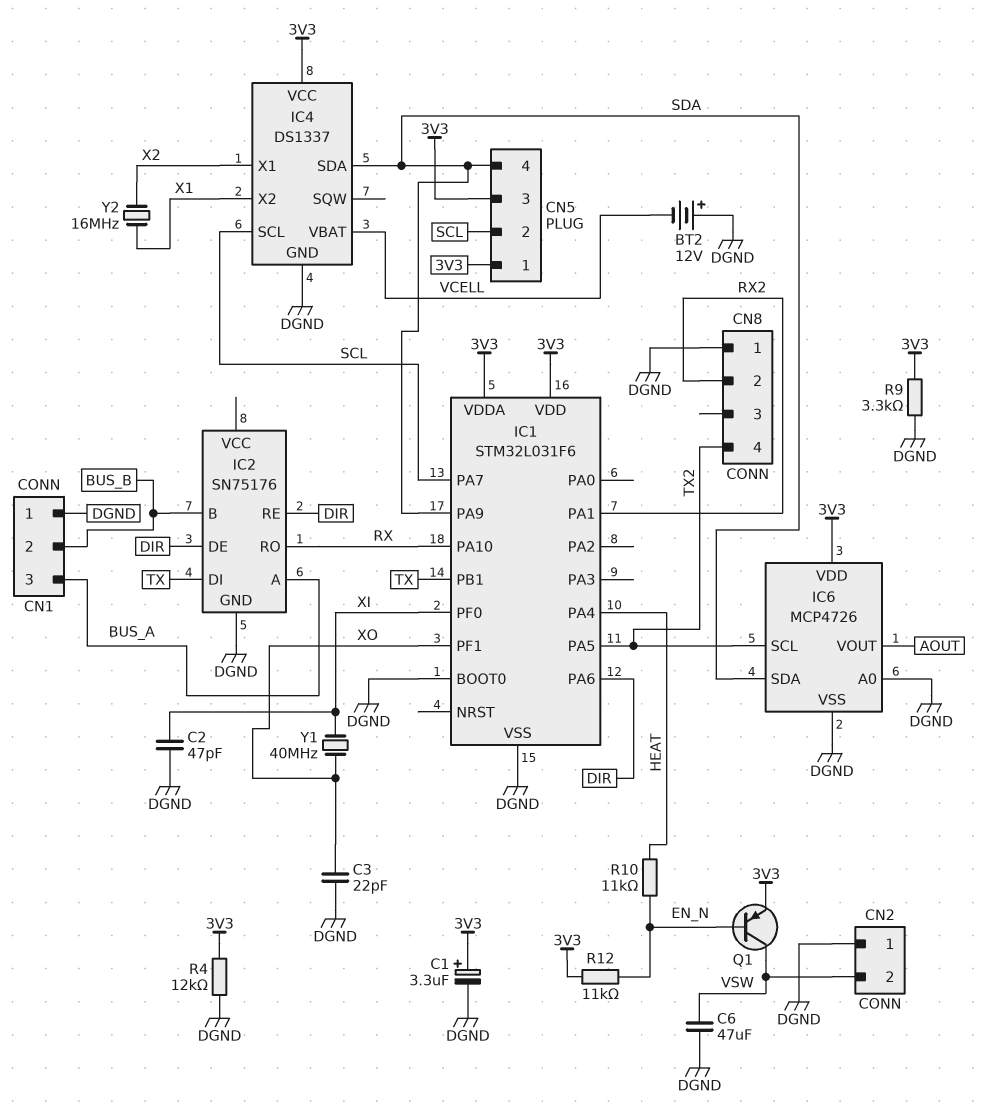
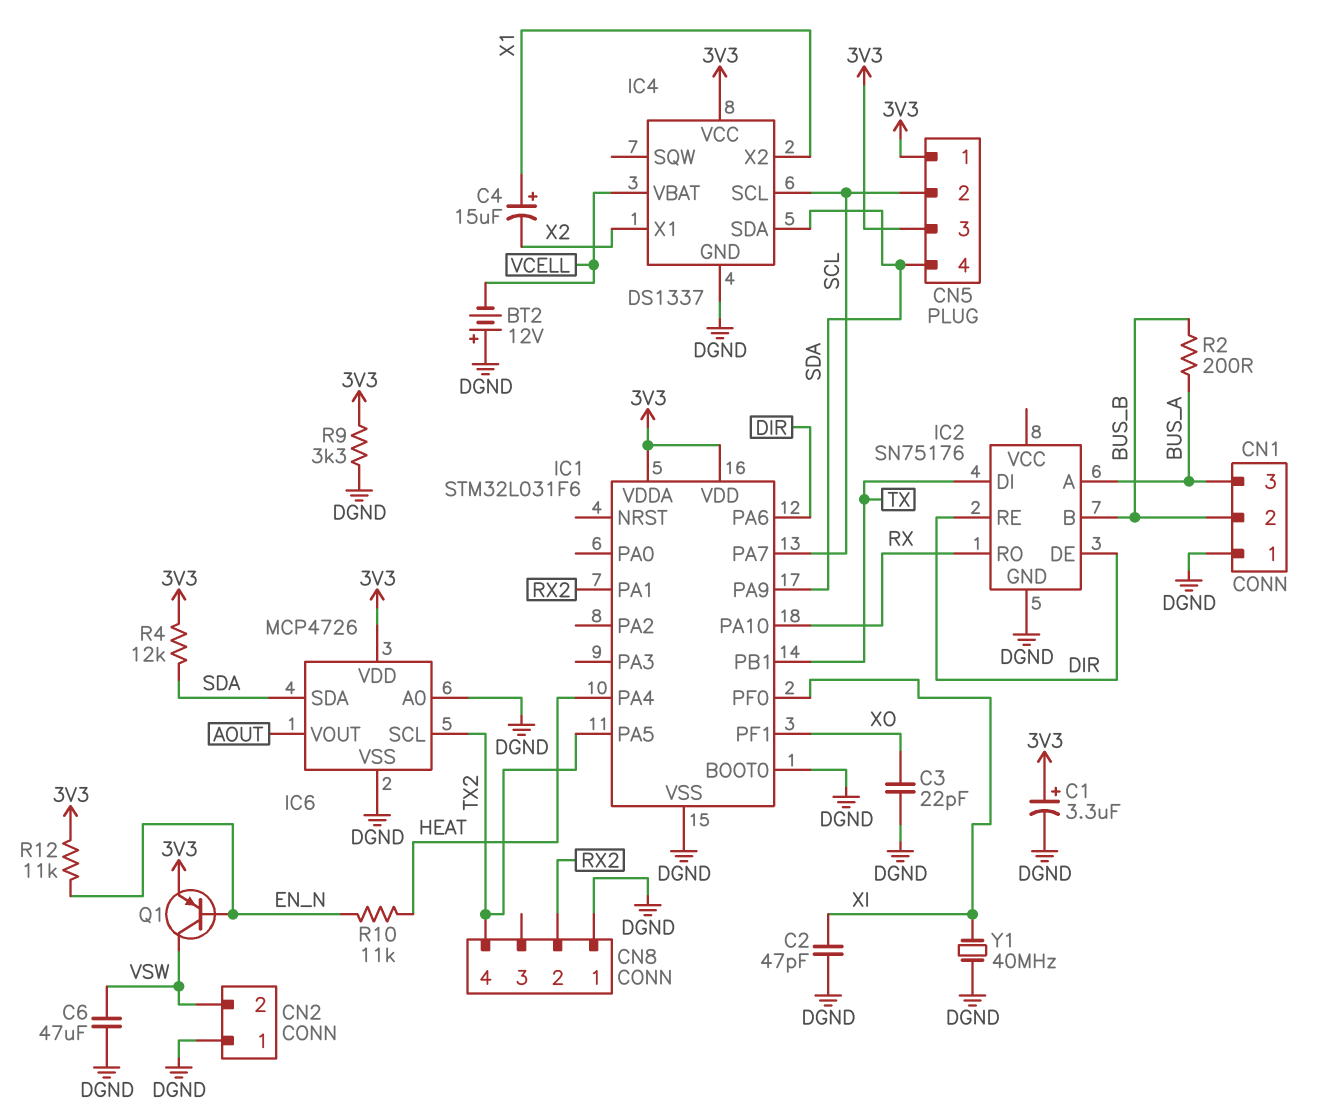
C4: none -> 15uF (plus X1, minus X2)
R2: none -> 200 (BUS_A, BUS_B)
R4: 12k (3V3, DGND) -> 12k (3V3, SDA)
Y1: 40MHz (XI, XO) -> 40MHz (DGND, XI)
Y2: 16MHz (X1, X2) -> none

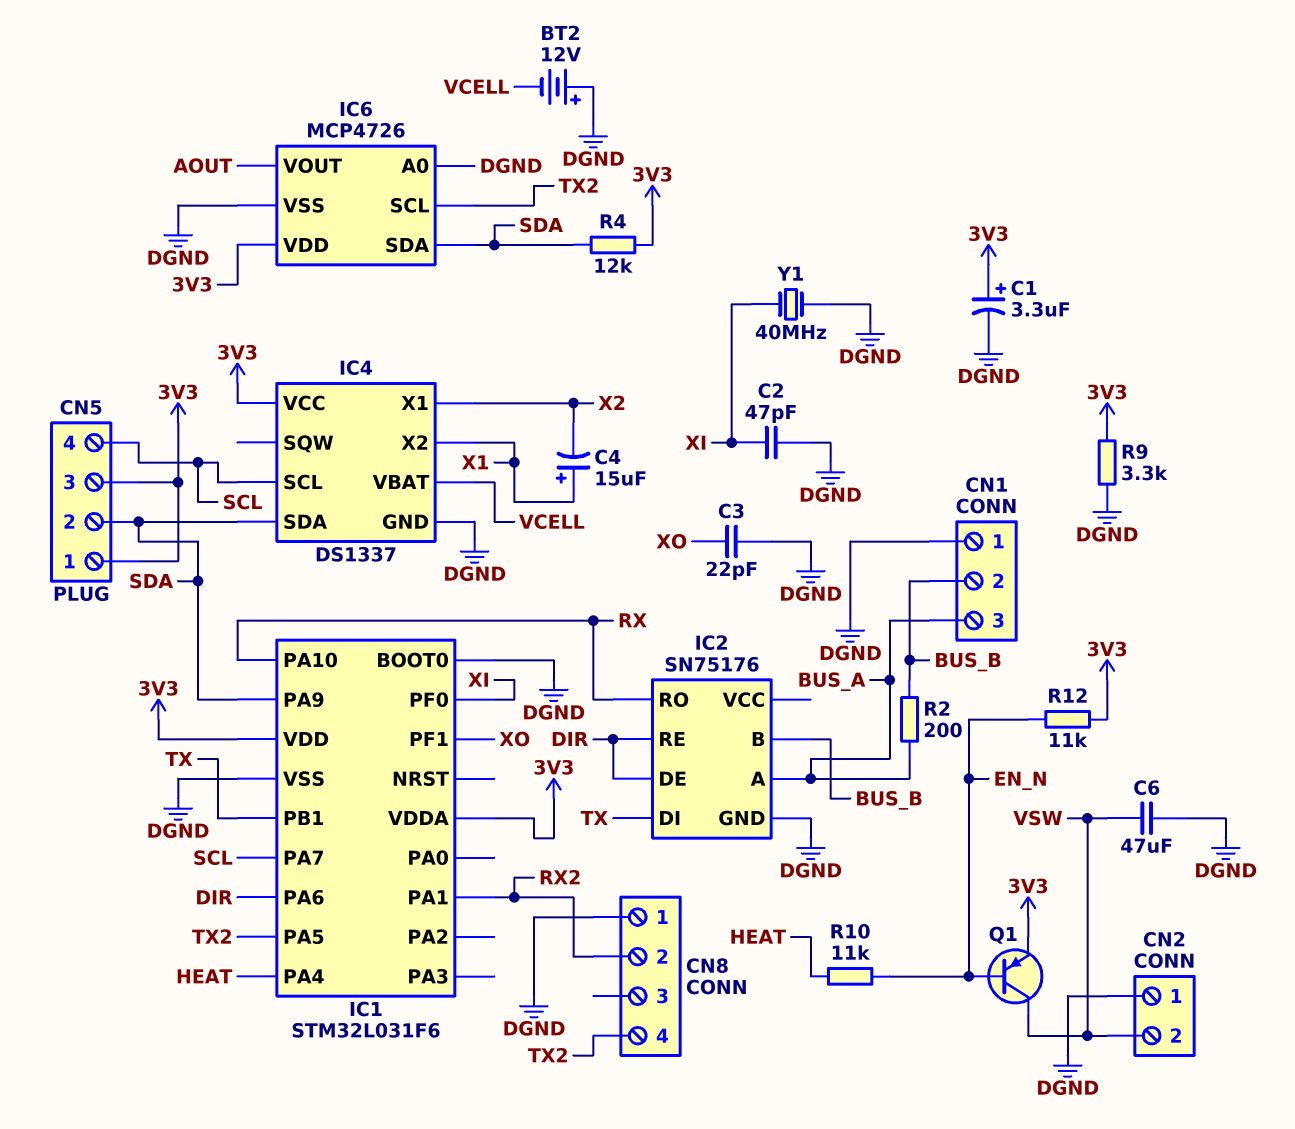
CN5 pin 2: SCL -> SDA
CN5 pin 4: SDA -> SCL

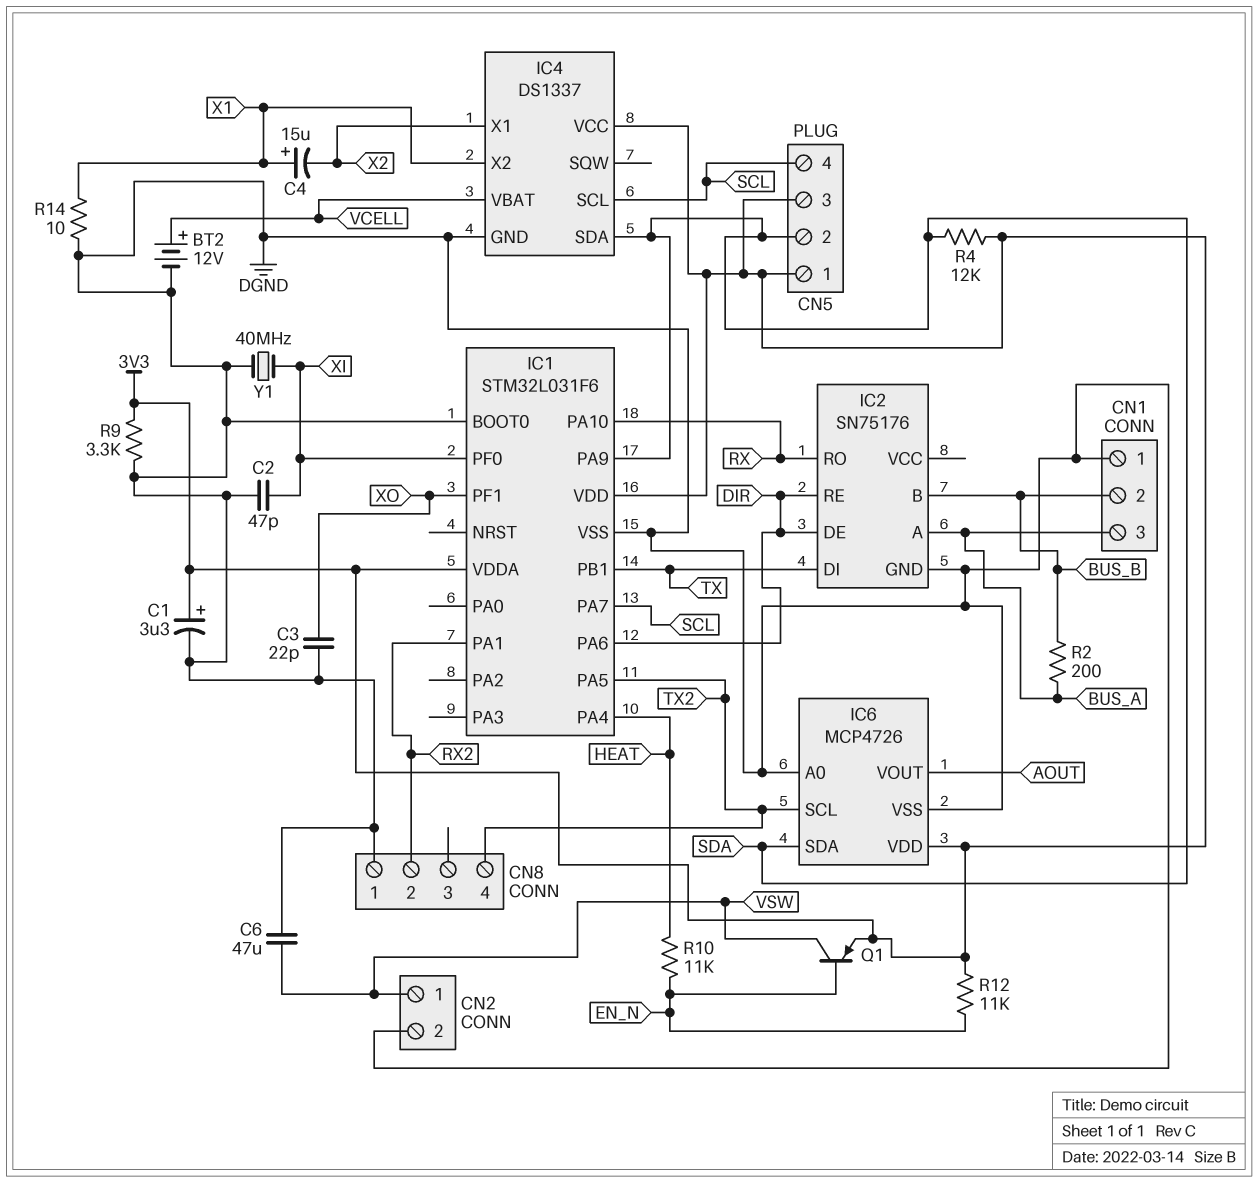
BT2: 12V (plus DGND, minus VCELL) -> 12V (plus VCELL, minus DGND)
CN2 pin 1: DGND -> VSW
CN2 pin 2: VSW -> DGND
R14: none -> 10 (DGND, X1)

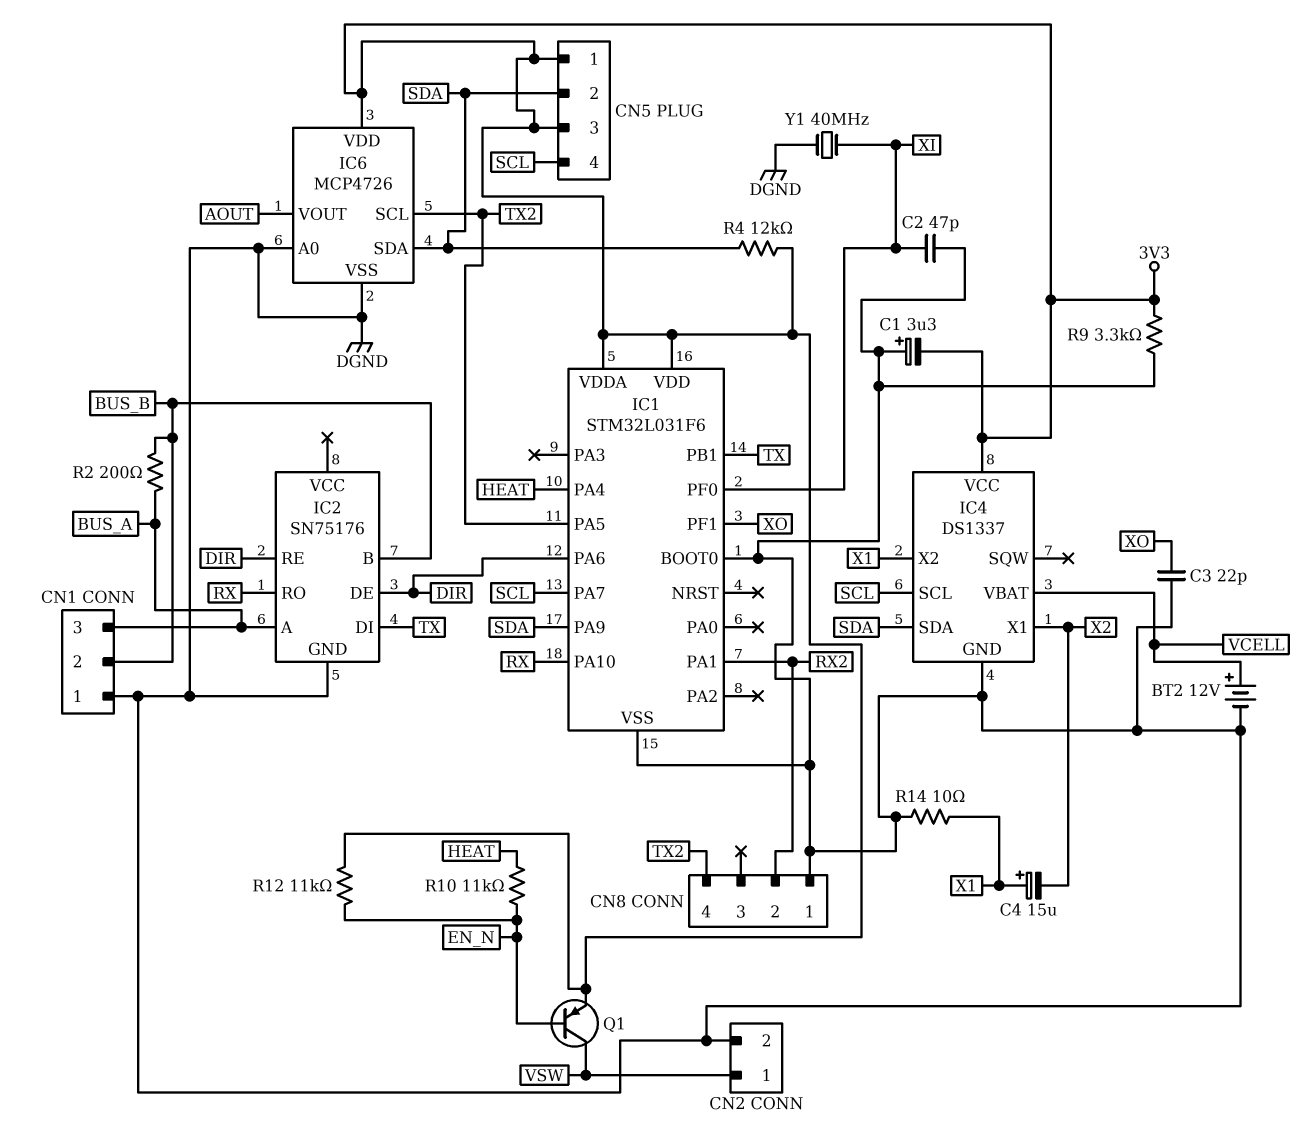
C1: 3.3uF (plus 3V3, minus DGND) -> 3.3uF (plus DGND, minus 3V3)
C6: 47uF (DGND, VSW) -> none

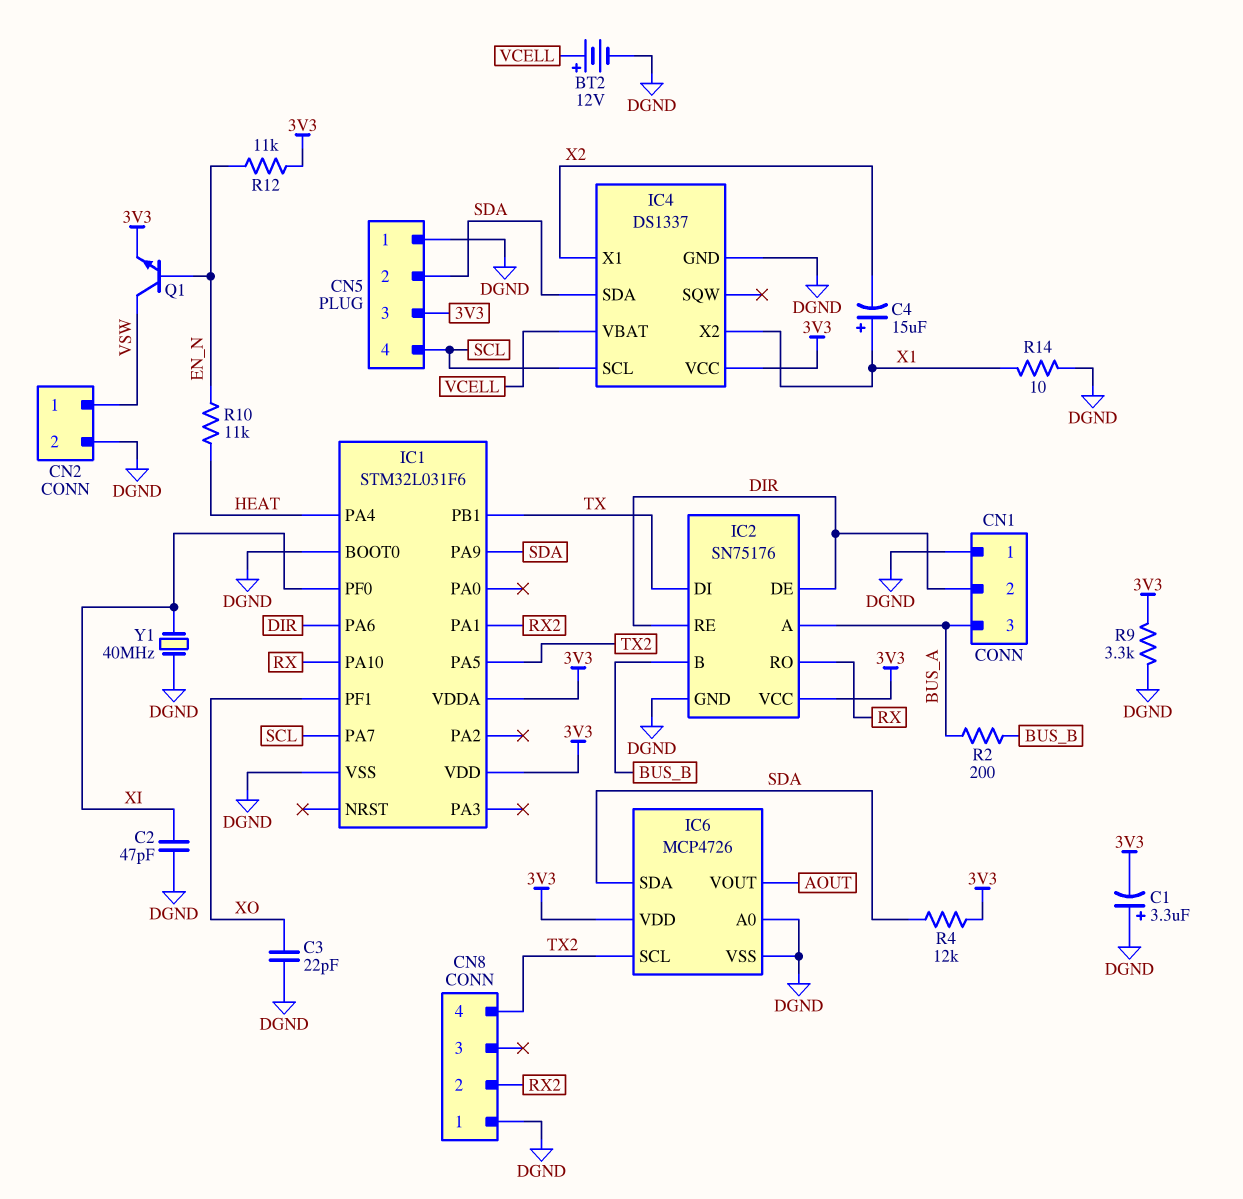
CN1 pin 2: BUS_B -> DIR
CN5 pin 1: 3V3 -> DGND
IC2 pin VCC: none -> 3V3
Q1: PNP (B EN_N, C VSW, E 3V3) -> NPN (B EN_N, C VSW, E 3V3)

